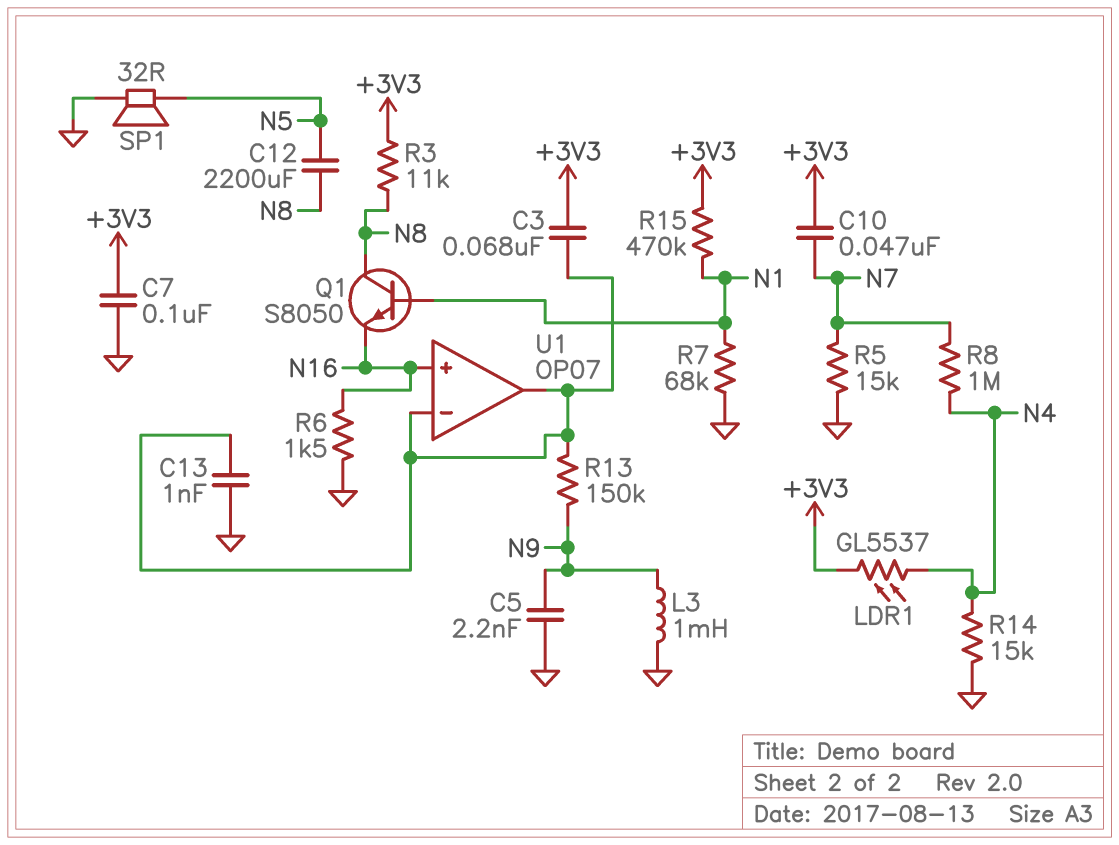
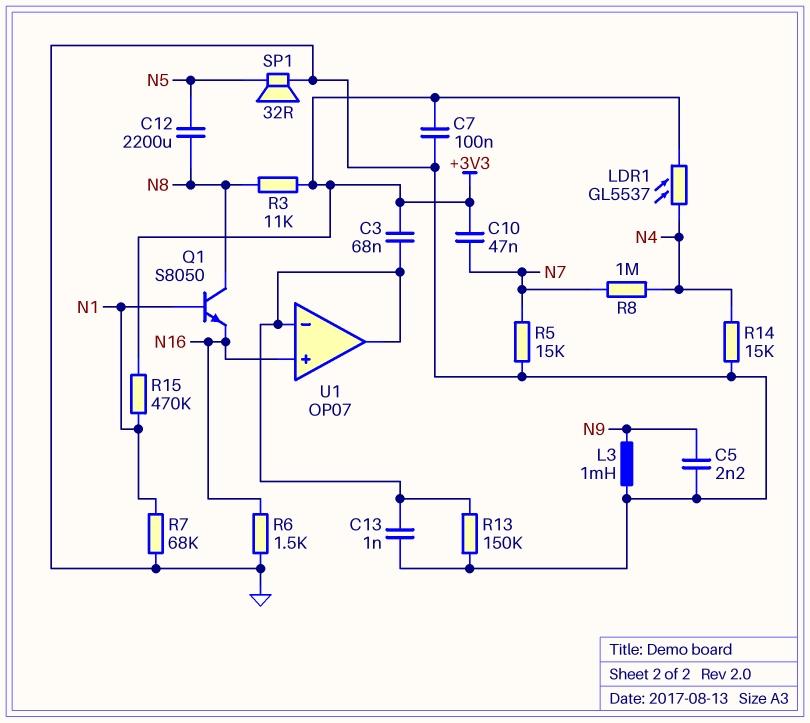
R13: 150k (N9, U1/in-) -> 150k (GND, U1/in-)

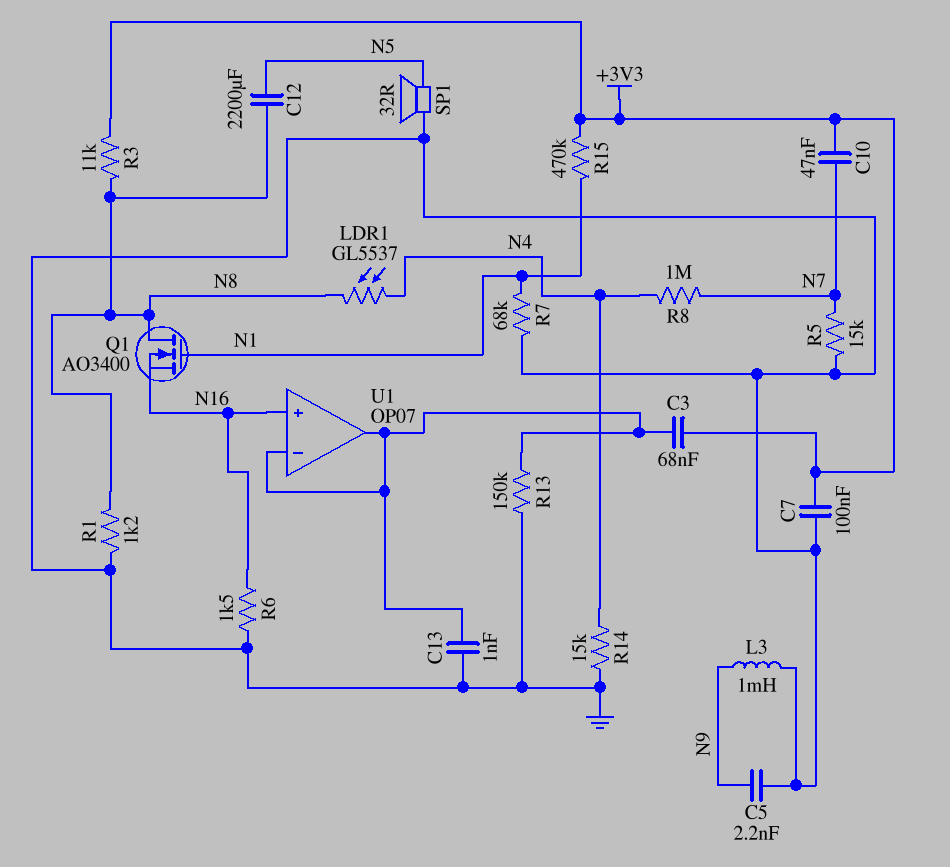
LDR1: GL5537 (+3V3, N4) -> GL5537 (N4, N8)
Q1: NPN S8050 (B N1, C N8, E N16) -> NMOS AO3400 (G N1, D N8, S N16)
R1: none -> 1.2k (GND, N8)

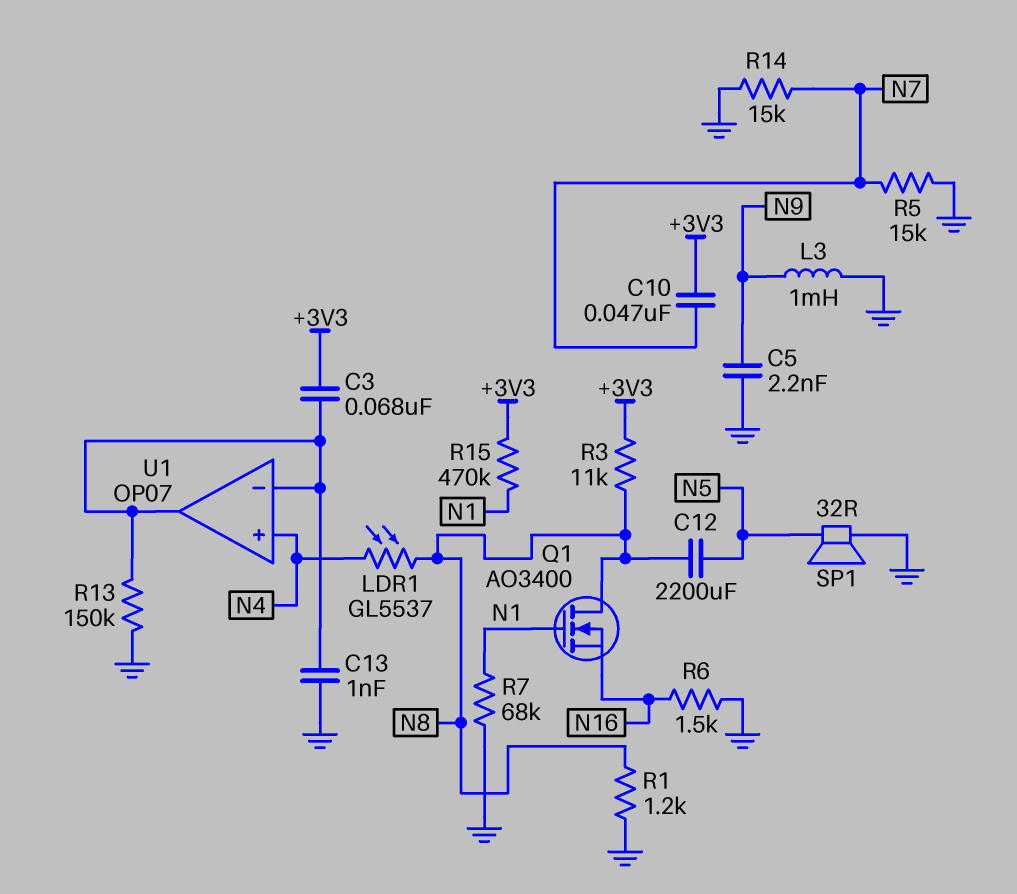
C7: 100nF (+3V3, GND) -> none
R8: 1M (N4, N7) -> none
R14: 15k (GND, N4) -> 15k (GND, N7)
U1 pin in+: N16 -> N4

